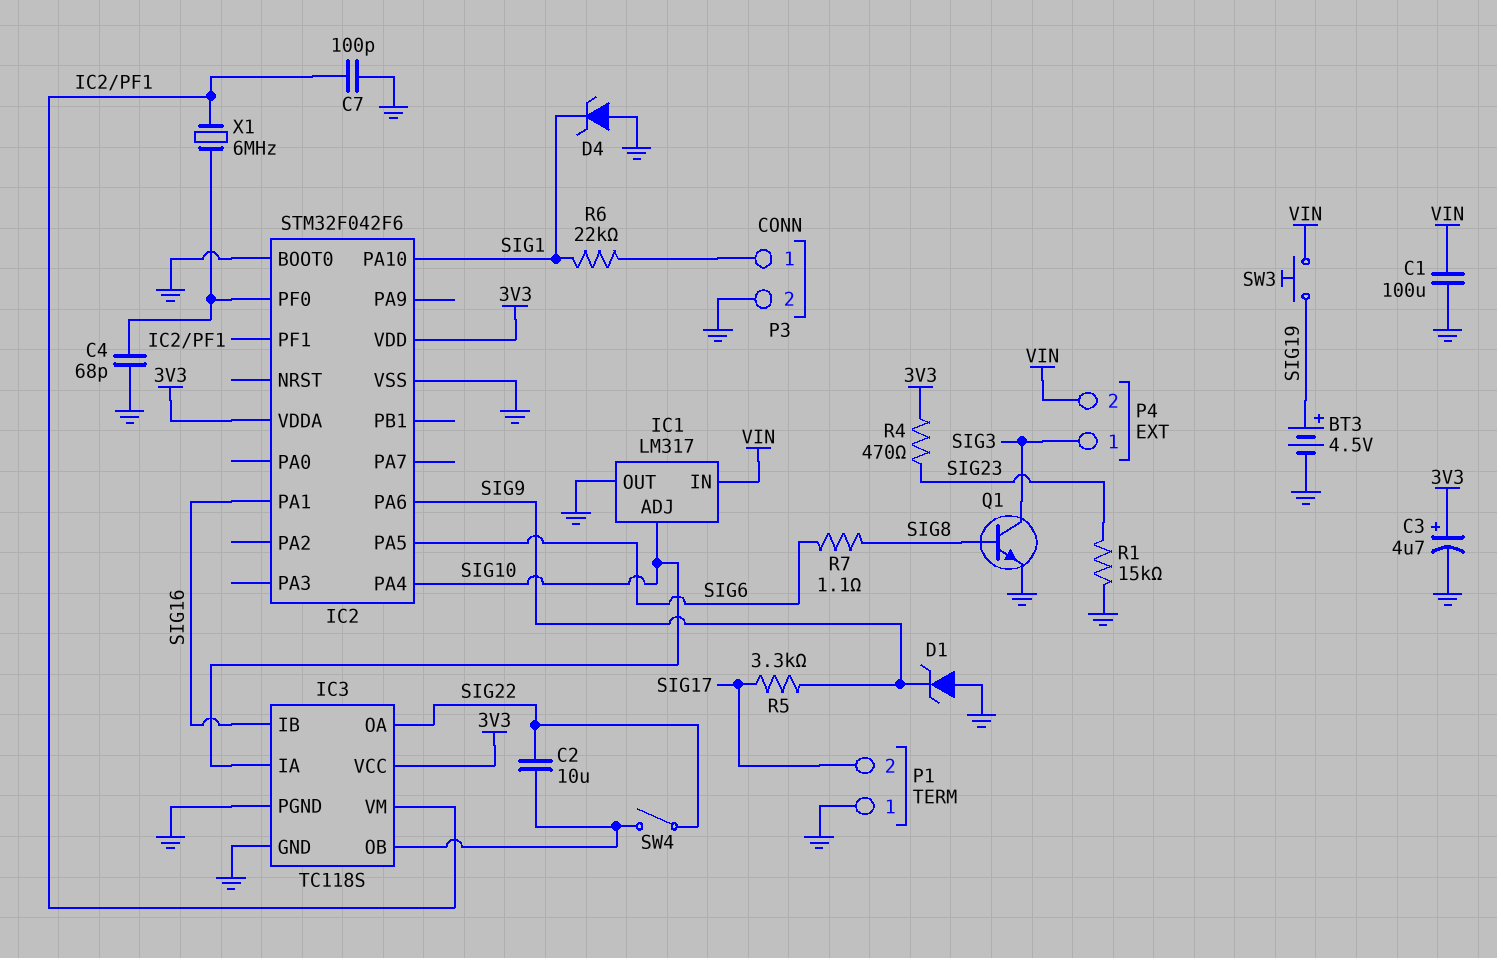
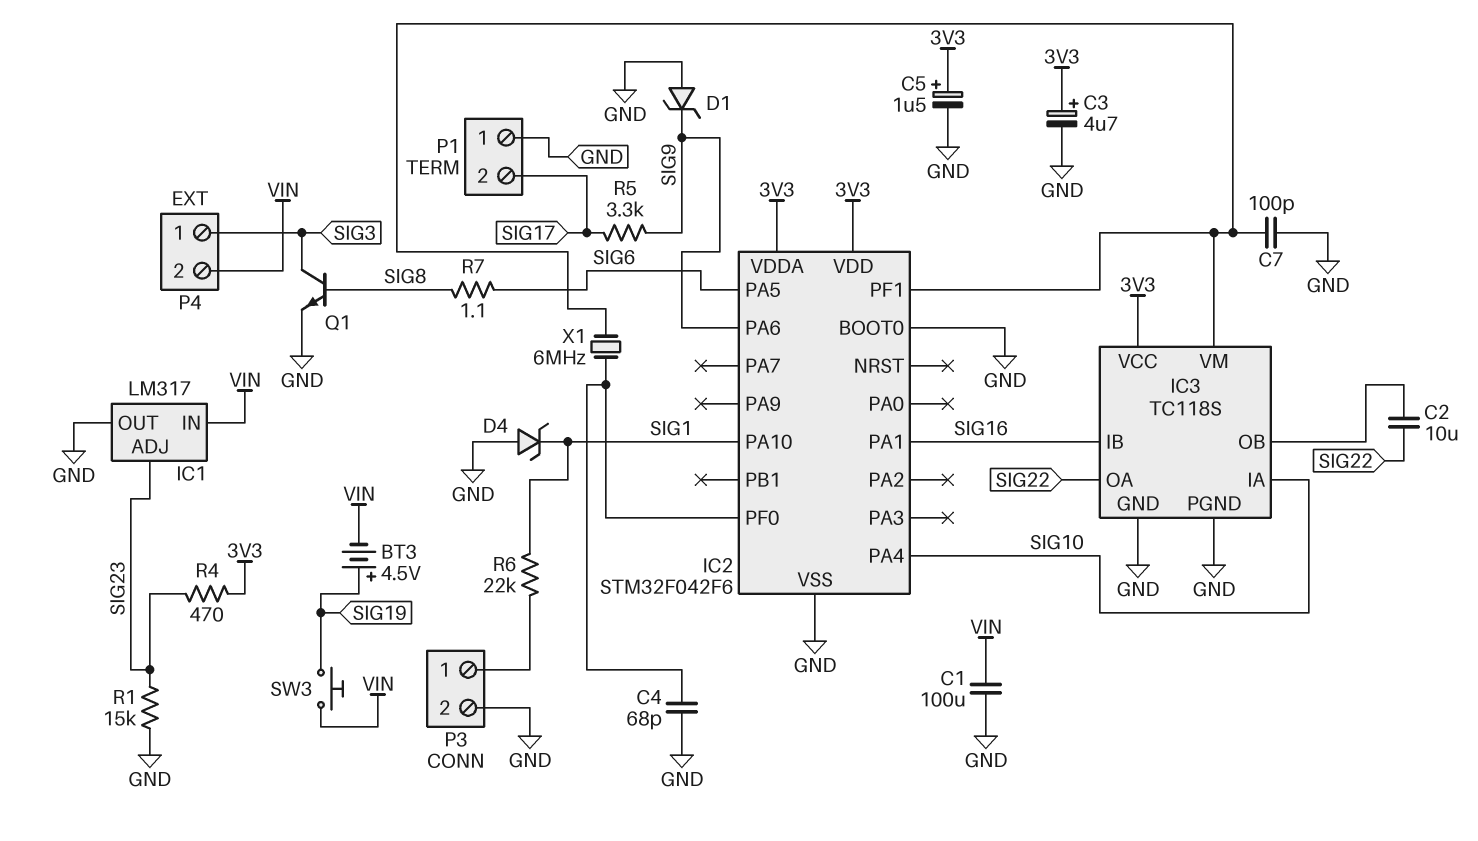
BT3: 4.5V (plus SIG19, minus GND) -> 4.5V (plus SIG19, minus VIN)
C5: none -> 1.5uF (plus 3V3, minus GND)
IC1 pin ADJ: SIG10 -> SIG23
SW4: switch (IC3/OB, SIG22) -> none

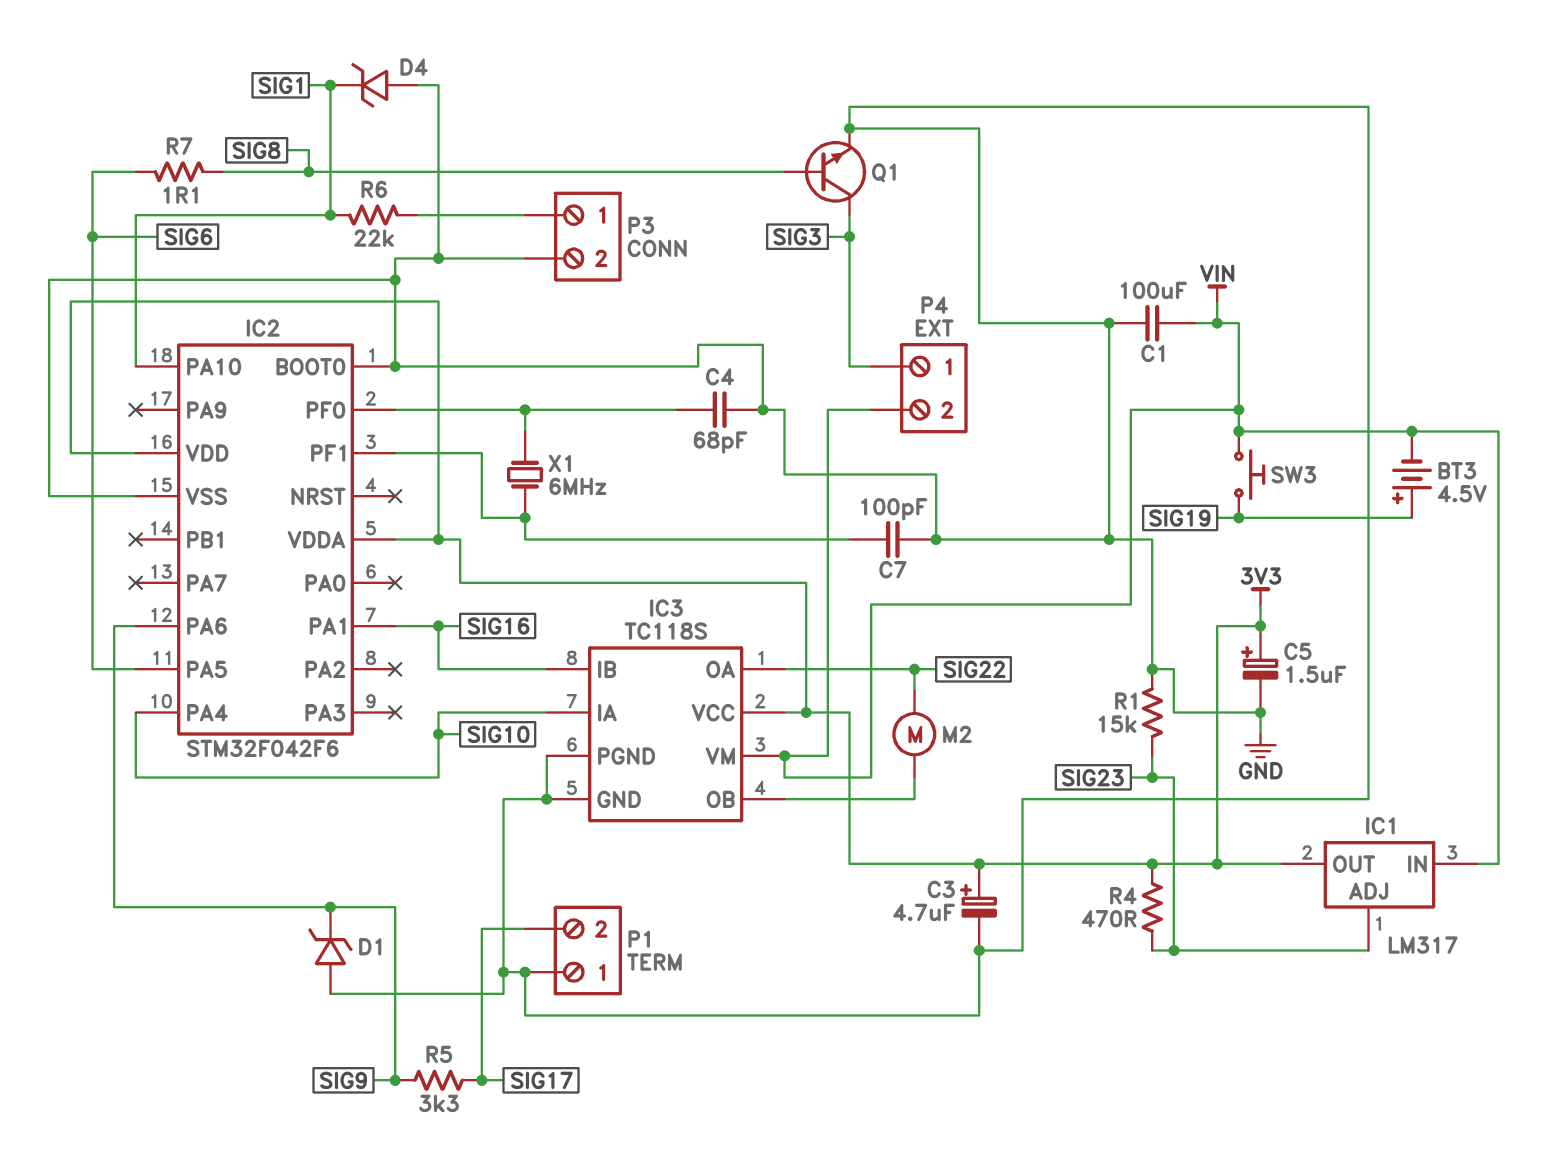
C2: 10uF (IC3/OB, SIG22) -> none
IC1 pin OUT: GND -> 3V3
IC3 pin VM: IC2/PF1 -> VIN
M2: none -> motor (IC3/OB, SIG22)

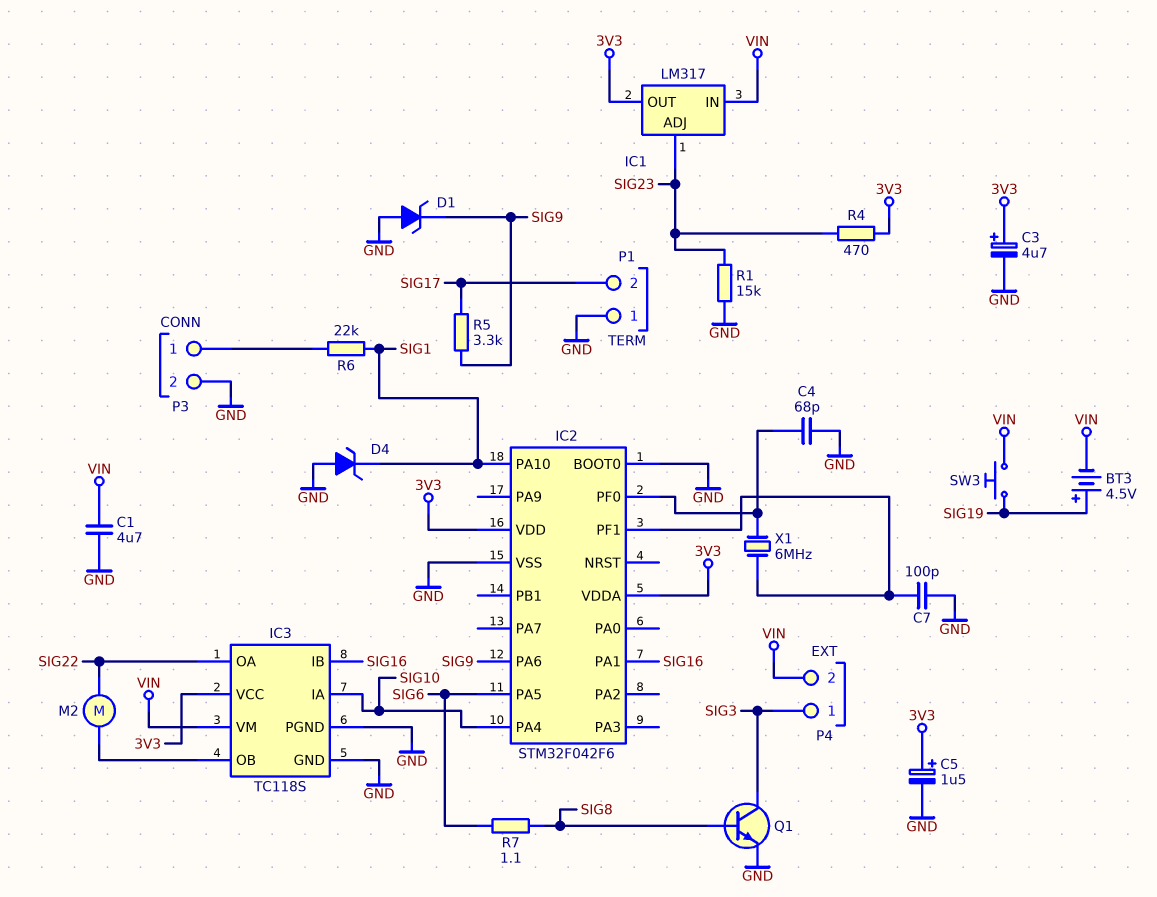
C1: 100uF (GND, VIN) -> 4.7uF (GND, VIN)

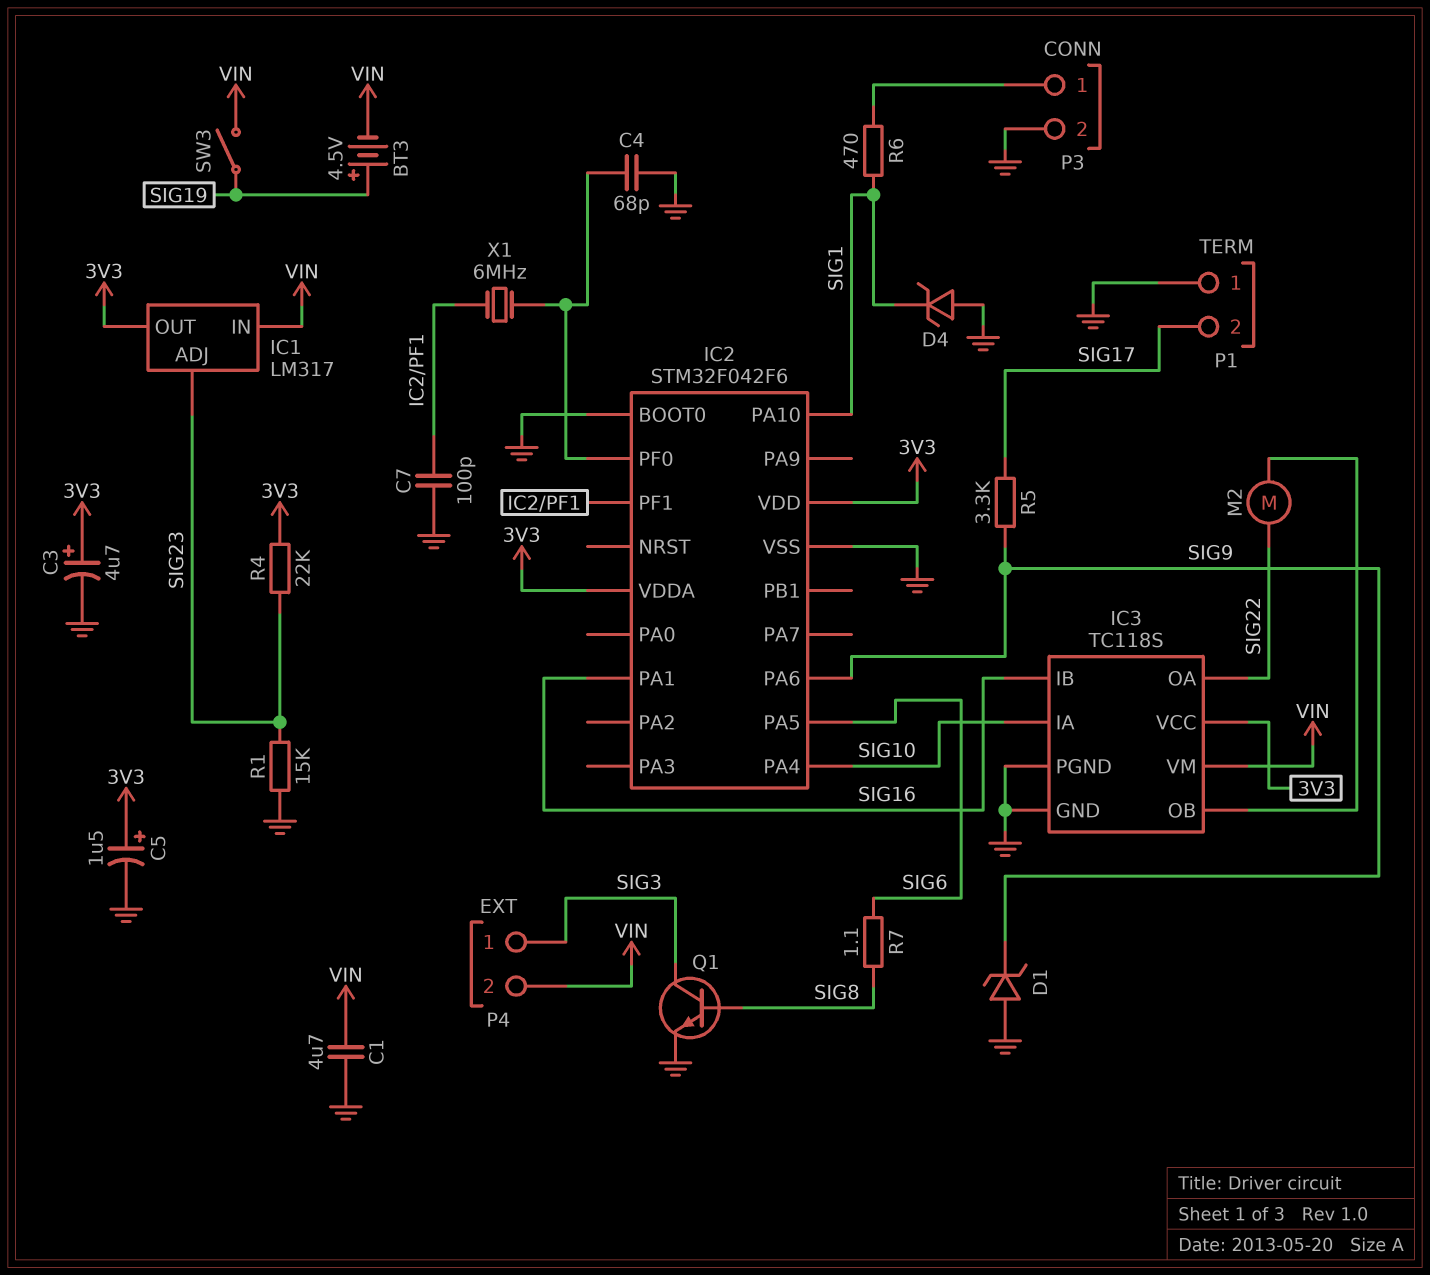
R4: 470 (3V3, SIG23) -> 22k (3V3, SIG23)
R6: 22k (P3/1, SIG1) -> 470 (P3/1, SIG1)
SW3: button (SIG19, VIN) -> switch (SIG19, VIN)

